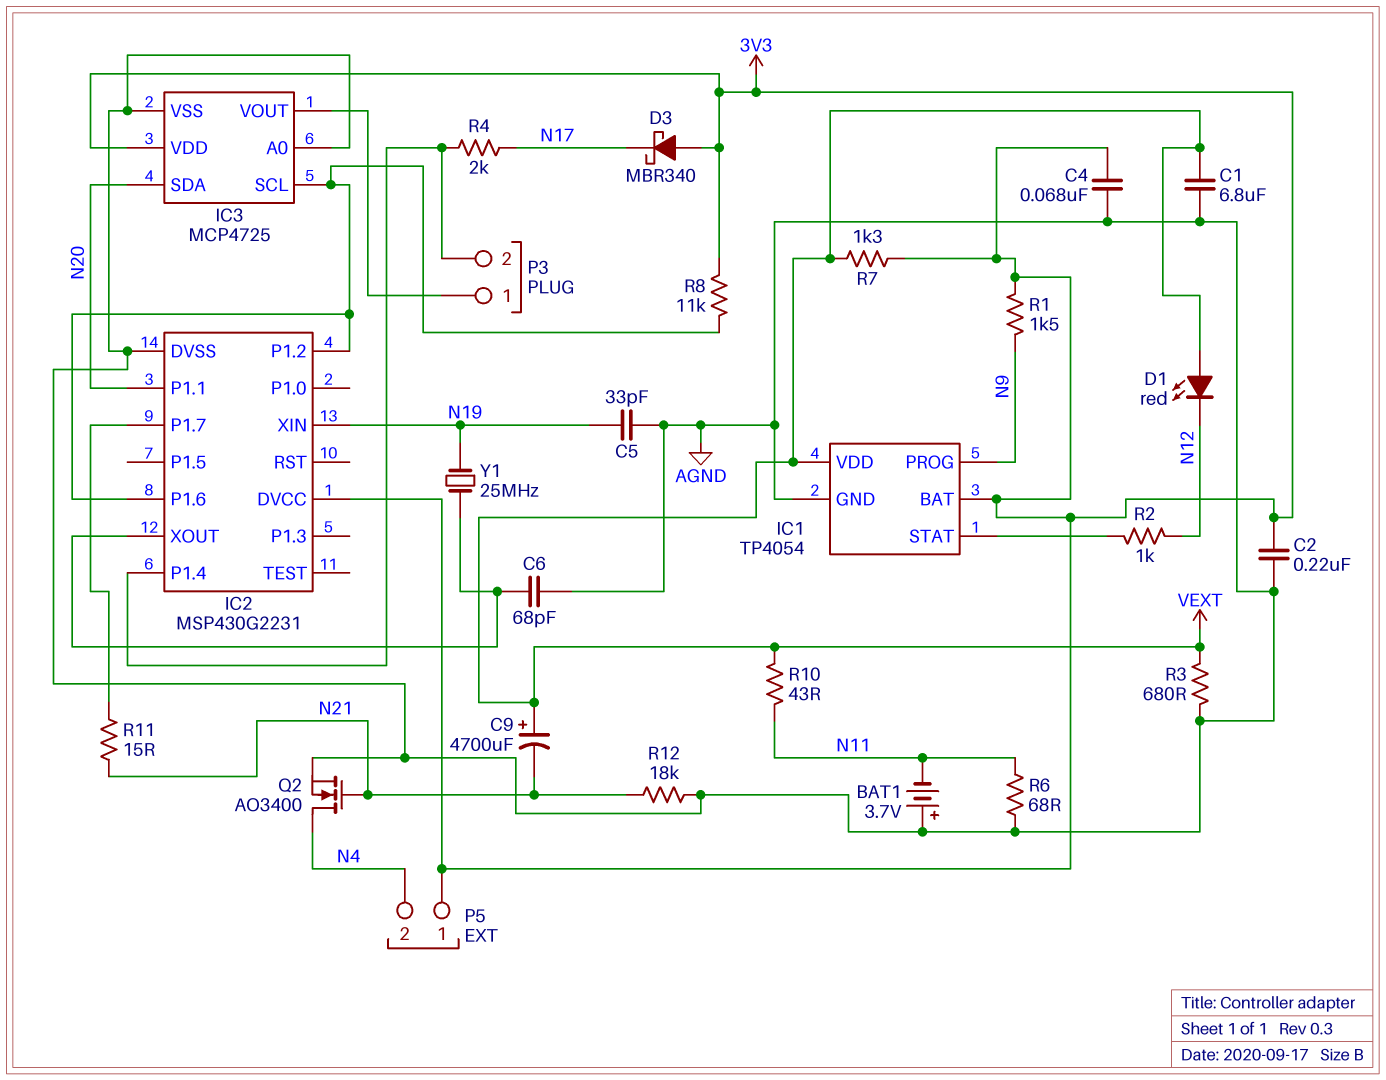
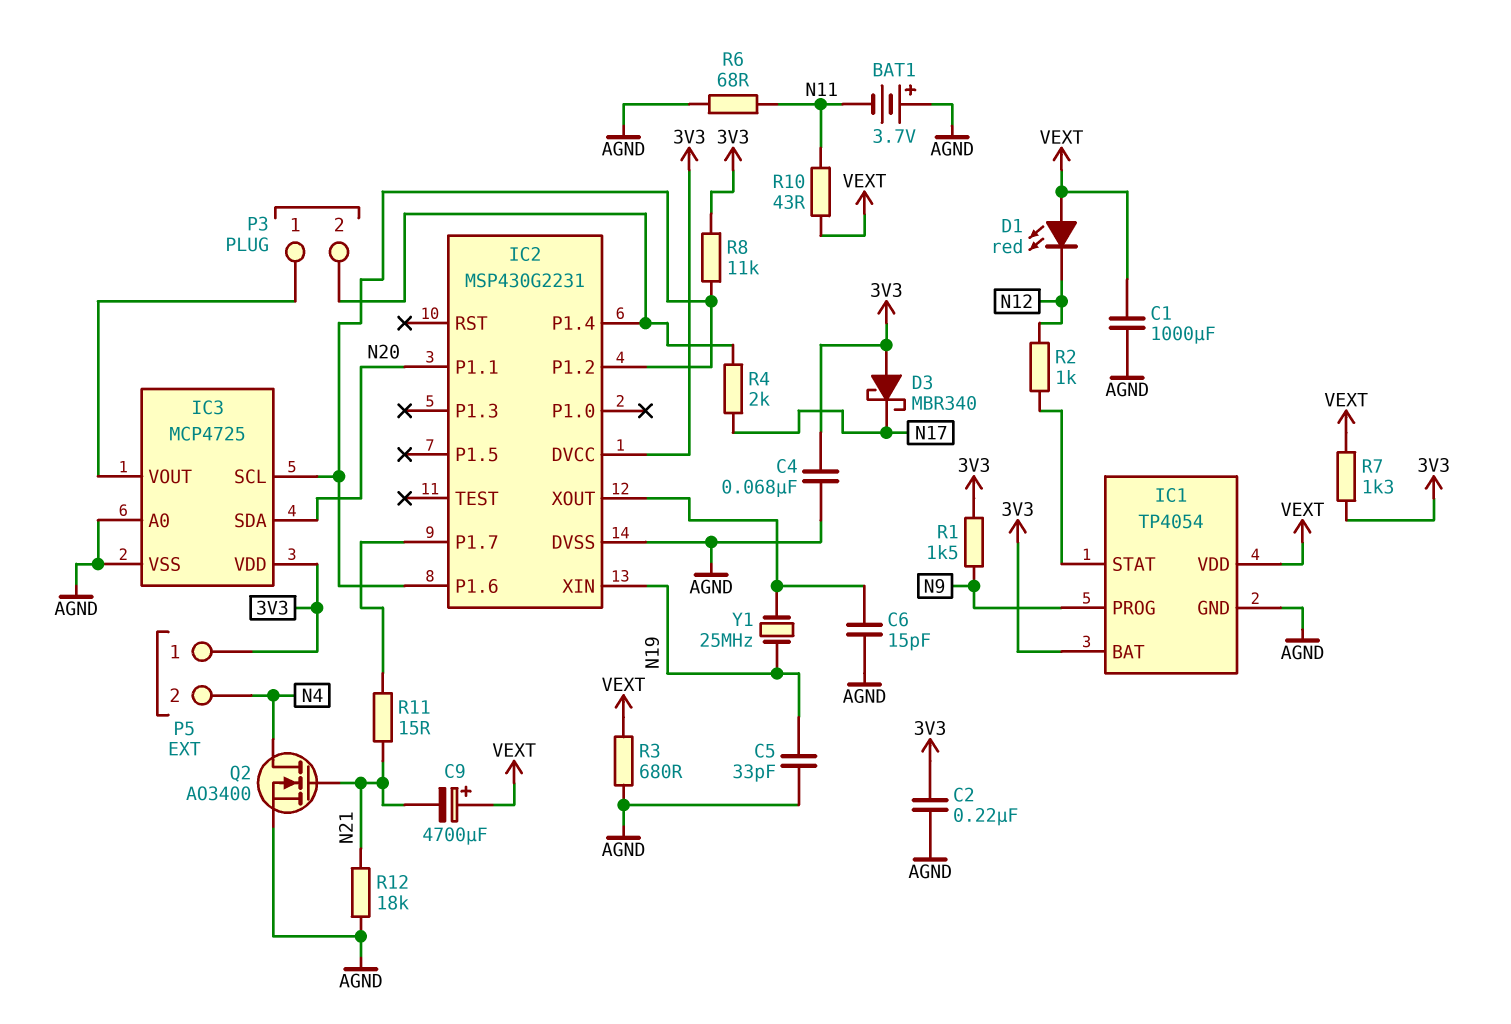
C1: 6.8uF (AGND, VEXT) -> 1000uF (AGND, VEXT)
C6: 68pF (AGND, IC2/XOUT) -> 15pF (AGND, IC2/XOUT)

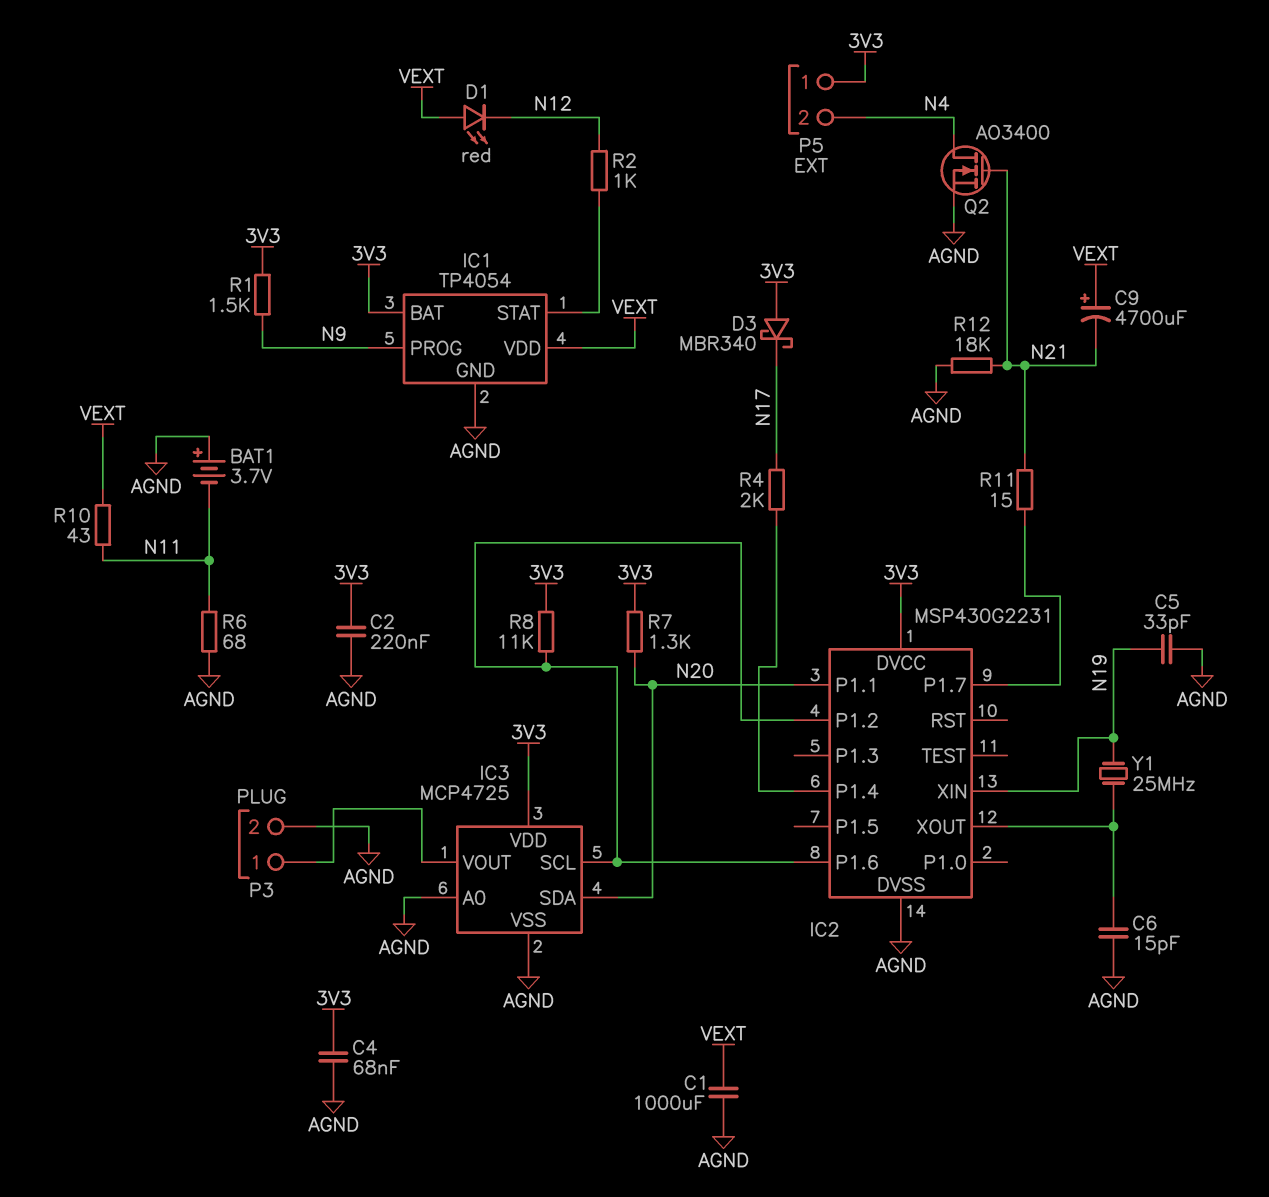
P3 pin 2: IC2/P1.4 -> AGND
R3: 680 (AGND, VEXT) -> none
R7: 1.3k (3V3, VEXT) -> 1.3k (3V3, N20)

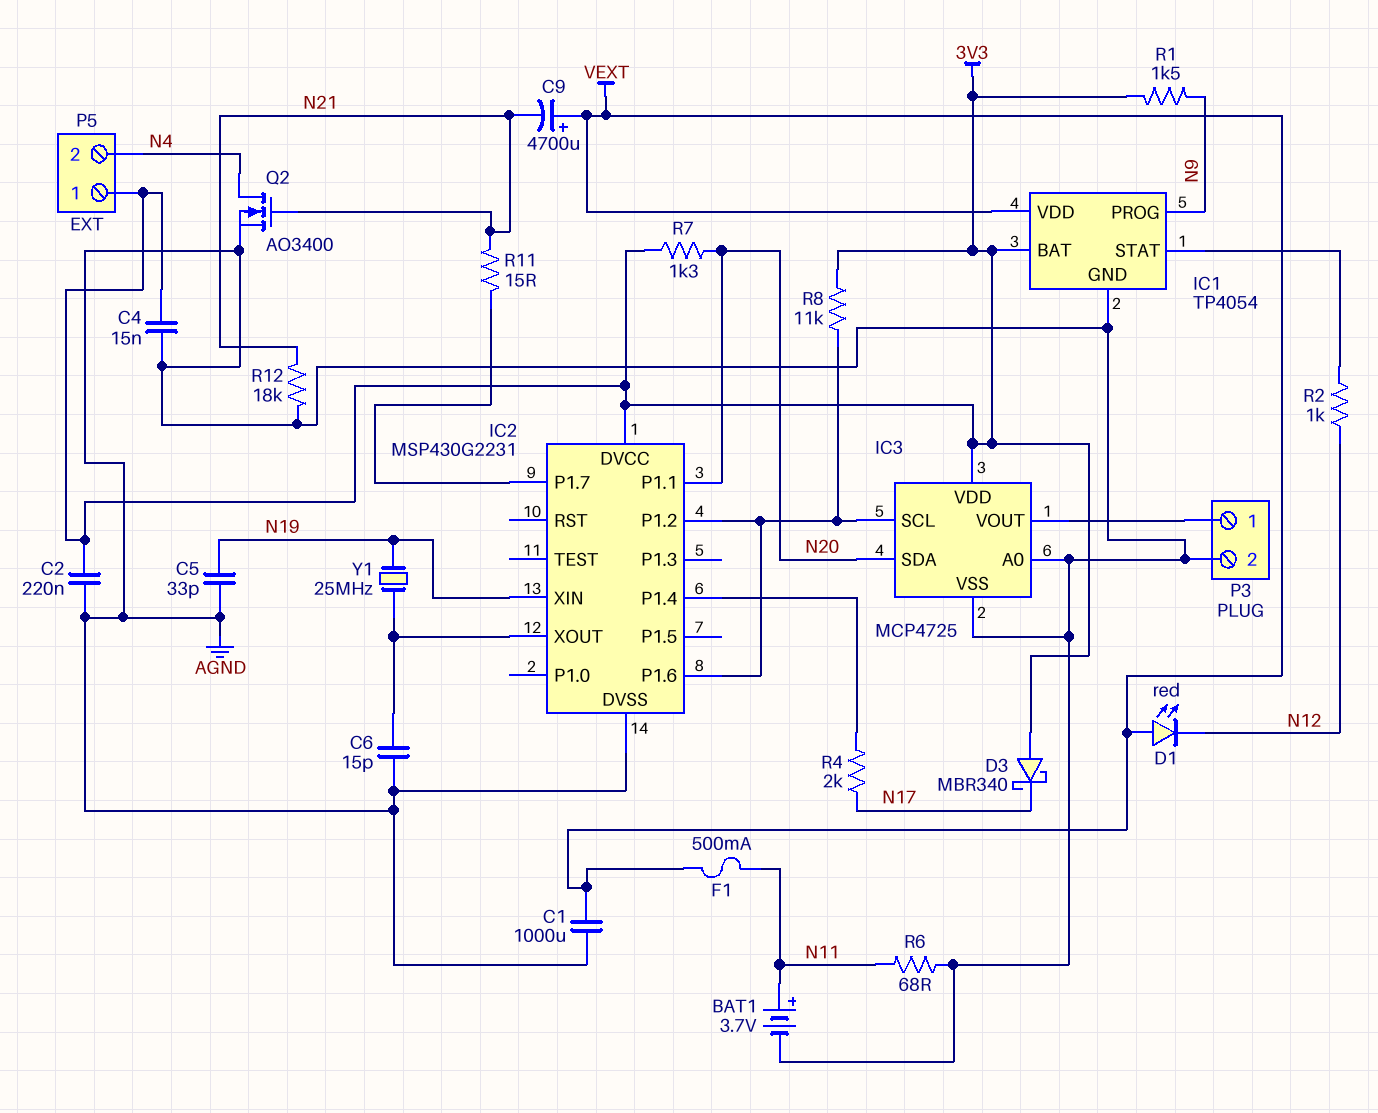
BAT1: 3.7V (plus AGND, minus N11) -> 3.7V (plus N11, minus AGND)
C4: 68nF (3V3, AGND) -> 15nF (3V3, AGND)
F1: none -> 500mA (N11, VEXT)
R10: 43 (N11, VEXT) -> none

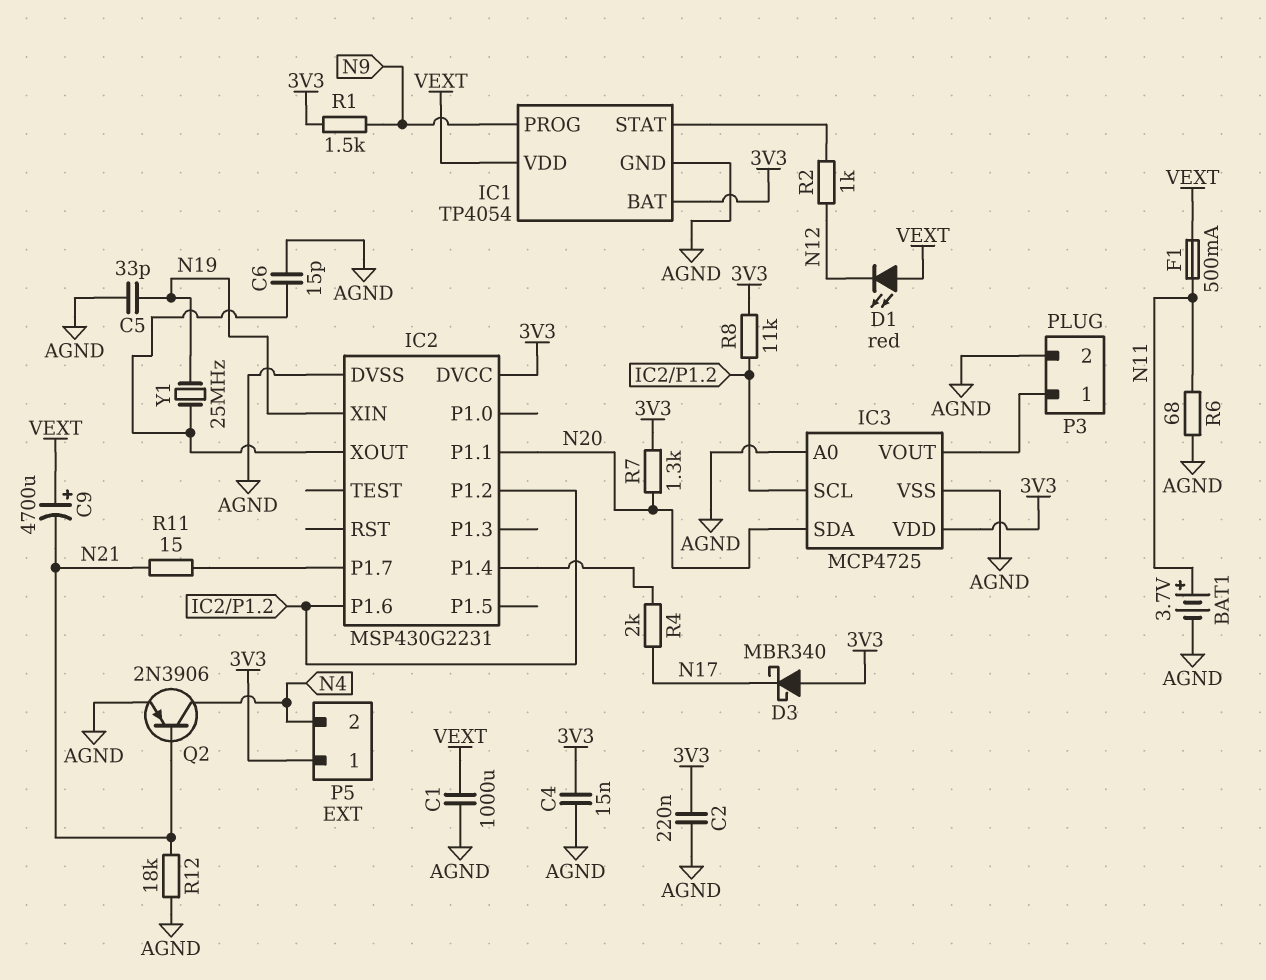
Q2: NMOS AO3400 (G N21, D N4, S AGND) -> PNP 2N3906 (B N21, C N4, E AGND)

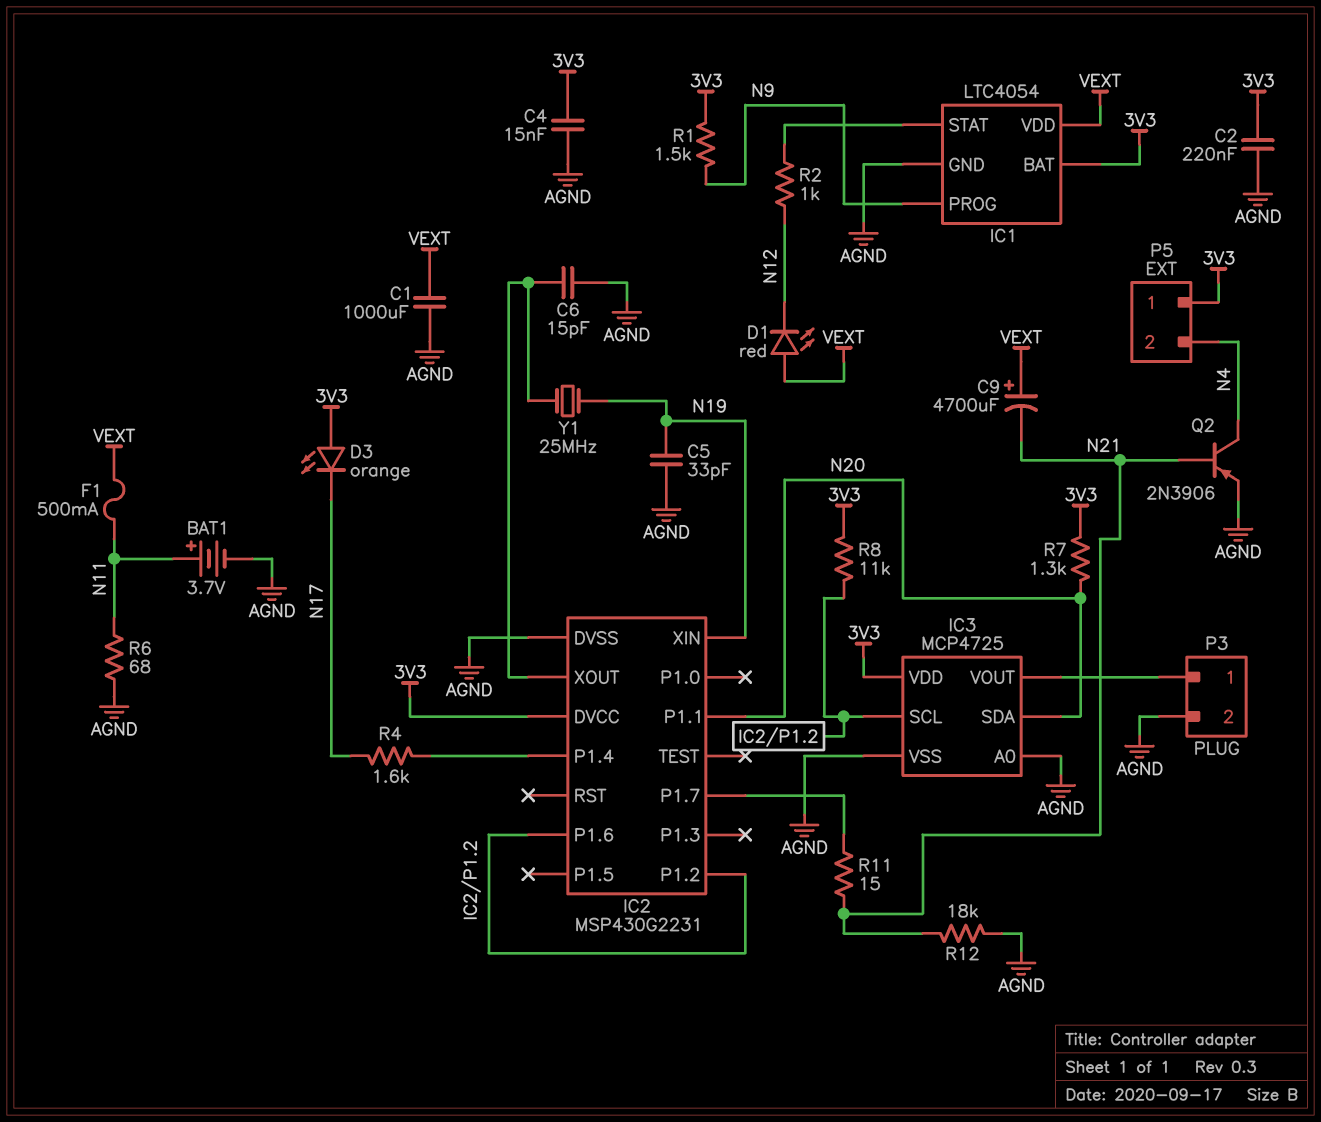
D3: schottky MBR340 (A 3V3, K N17) -> LED orange (A 3V3, K N17)
IC1: TP4054 -> LTC4054
R4: 2k (IC2/P1.4, N17) -> 1.6k (IC2/P1.4, N17)

